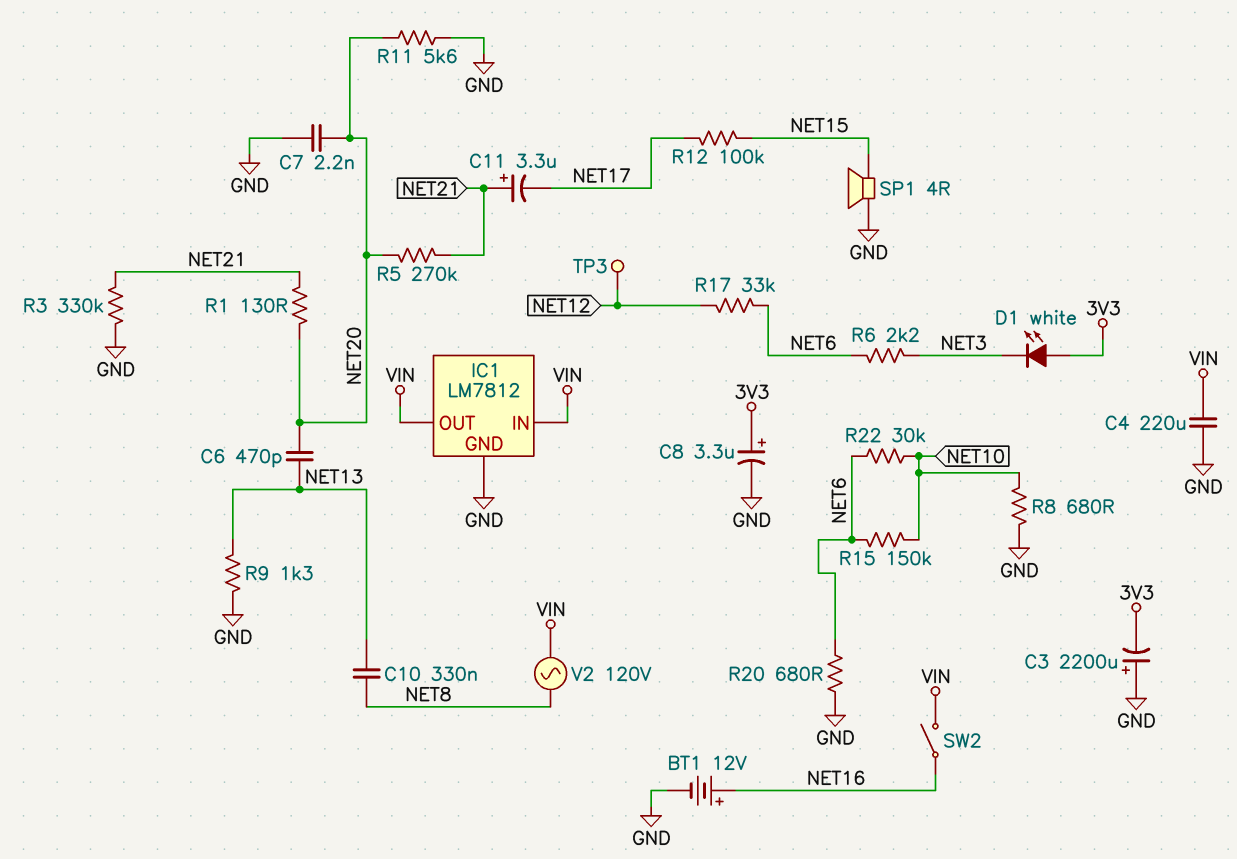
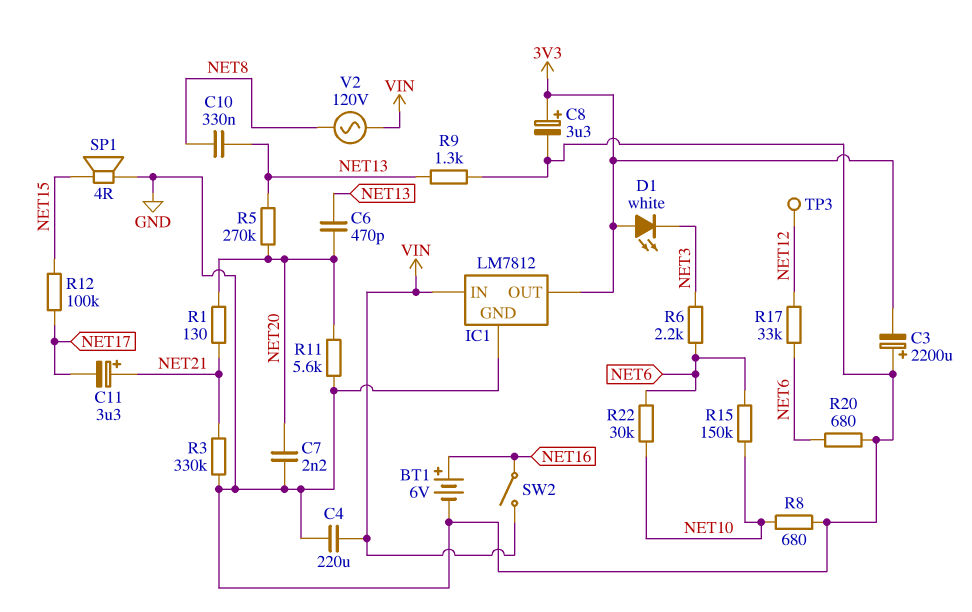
BT1: 12V (plus NET16, minus GND) -> 6V (plus NET16, minus GND)
IC1 pin OUT: VIN -> 3V3
R5: 270k (NET20, NET21) -> 270k (NET13, NET20)

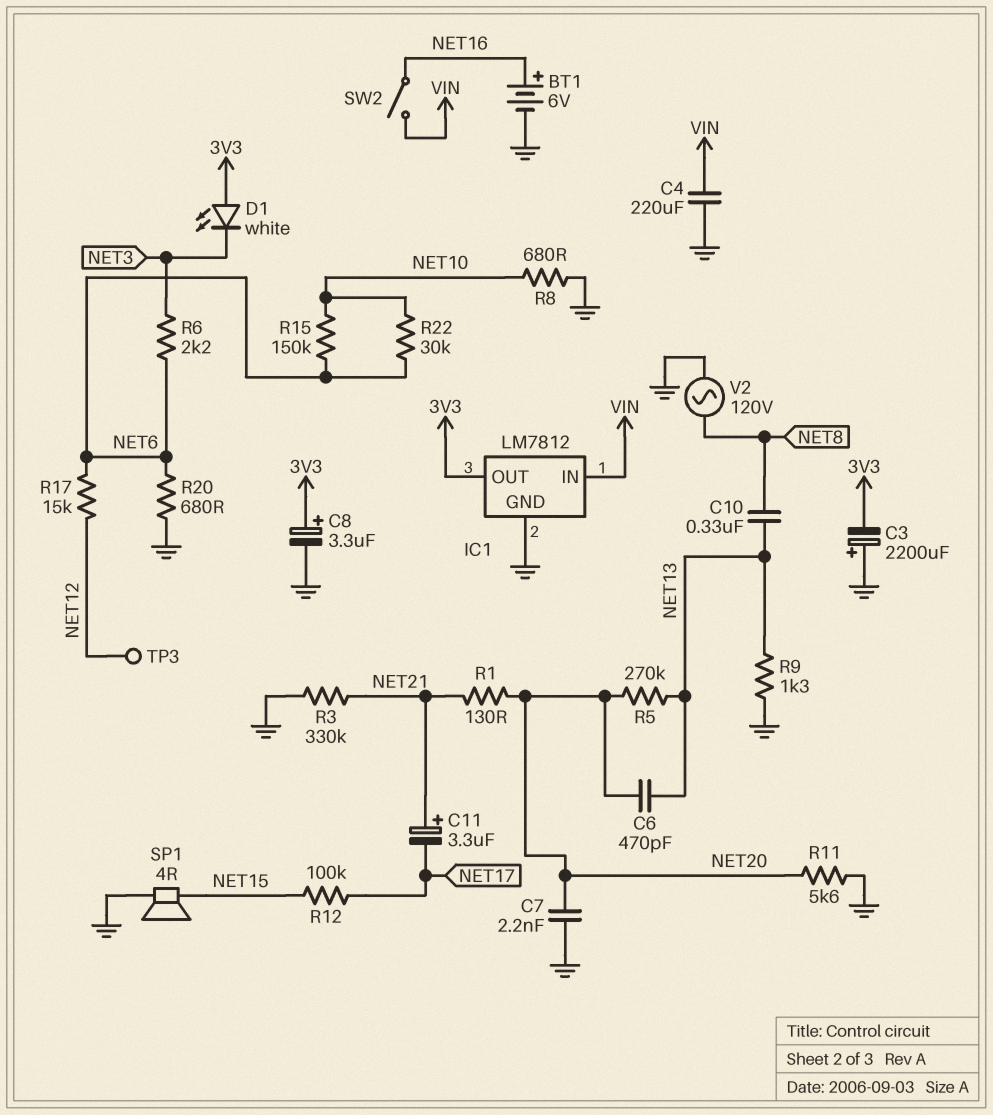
R17: 33k (NET6, NET12) -> 15k (NET6, NET12)
V2: AC 120V (NET8, VIN) -> AC 120V (GND, NET8)

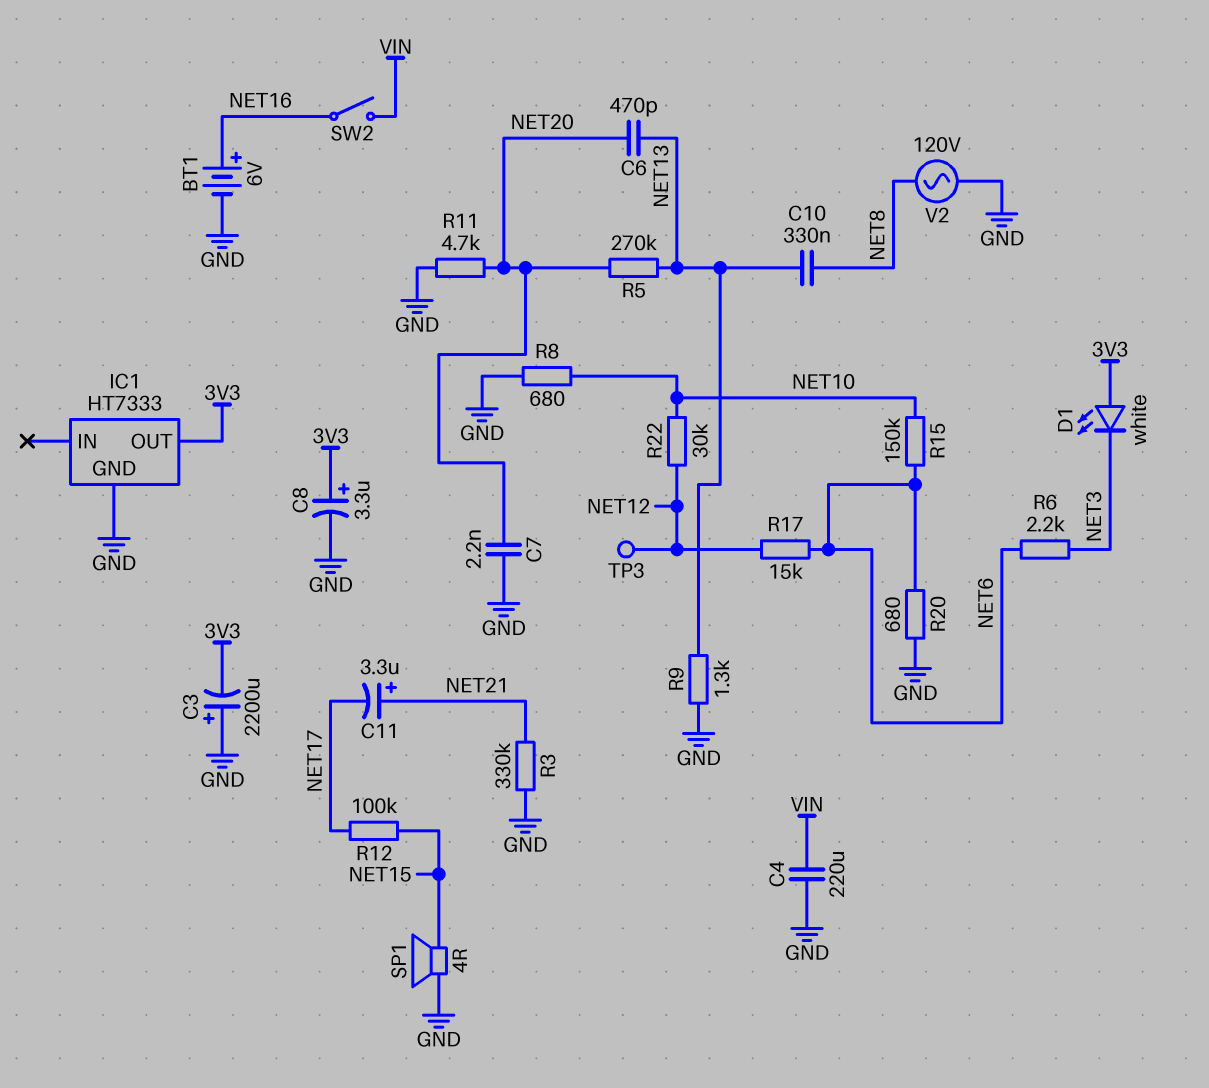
IC1: LM7812 -> HT7333
IC1 pin IN: VIN -> none
R1: 130 (NET20, NET21) -> none
R11: 5.6k (GND, NET20) -> 4.7k (GND, NET20)
R22: 30k (NET6, NET10) -> 30k (NET10, NET12)

